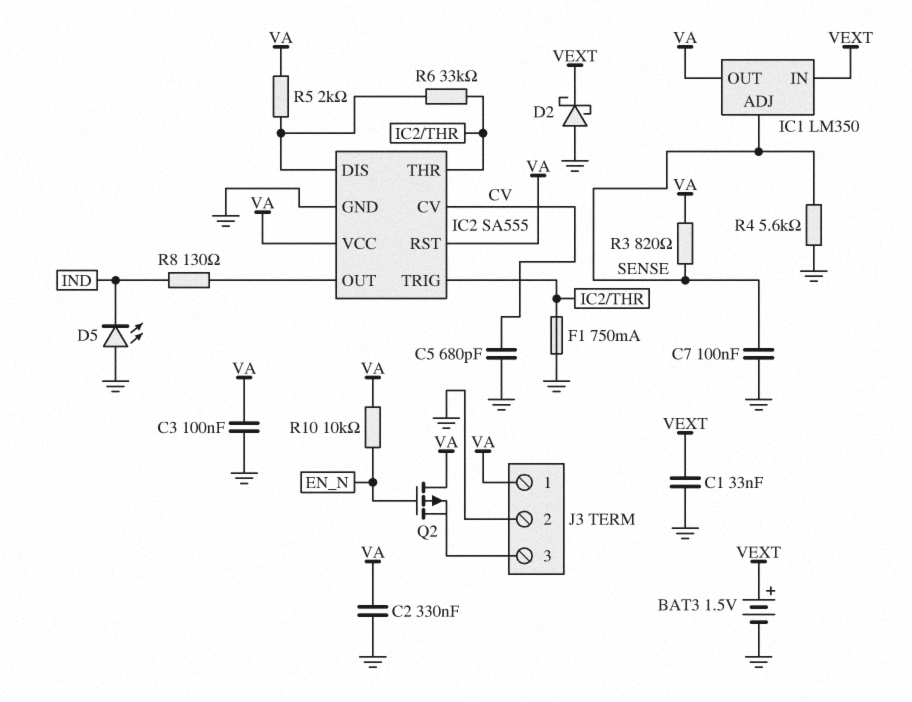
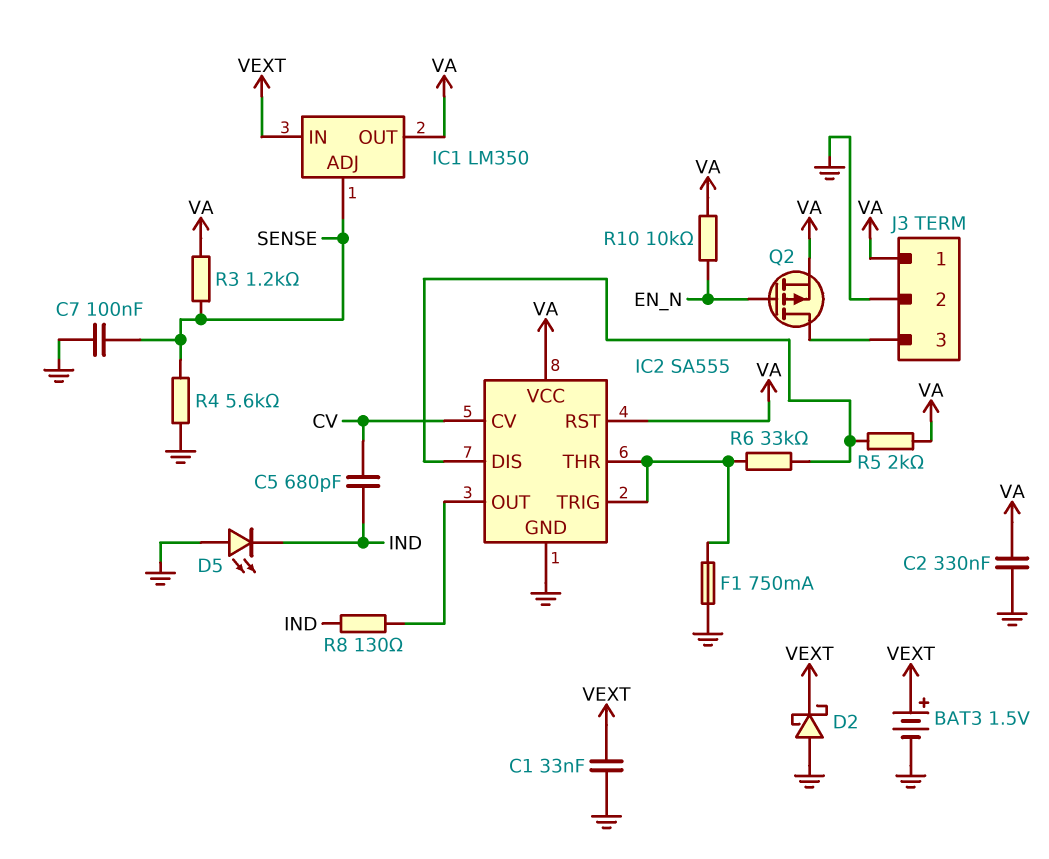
C3: 100nF (GND, VA) -> none
C5: 680pF (CV, GND) -> 680pF (CV, IND)
Q2: PMOS (G EN_N, D VA, S J3/3) -> PMOS (G EN_N, D J3/3, S VA)
R3: 820 (SENSE, VA) -> 1.2k (SENSE, VA)

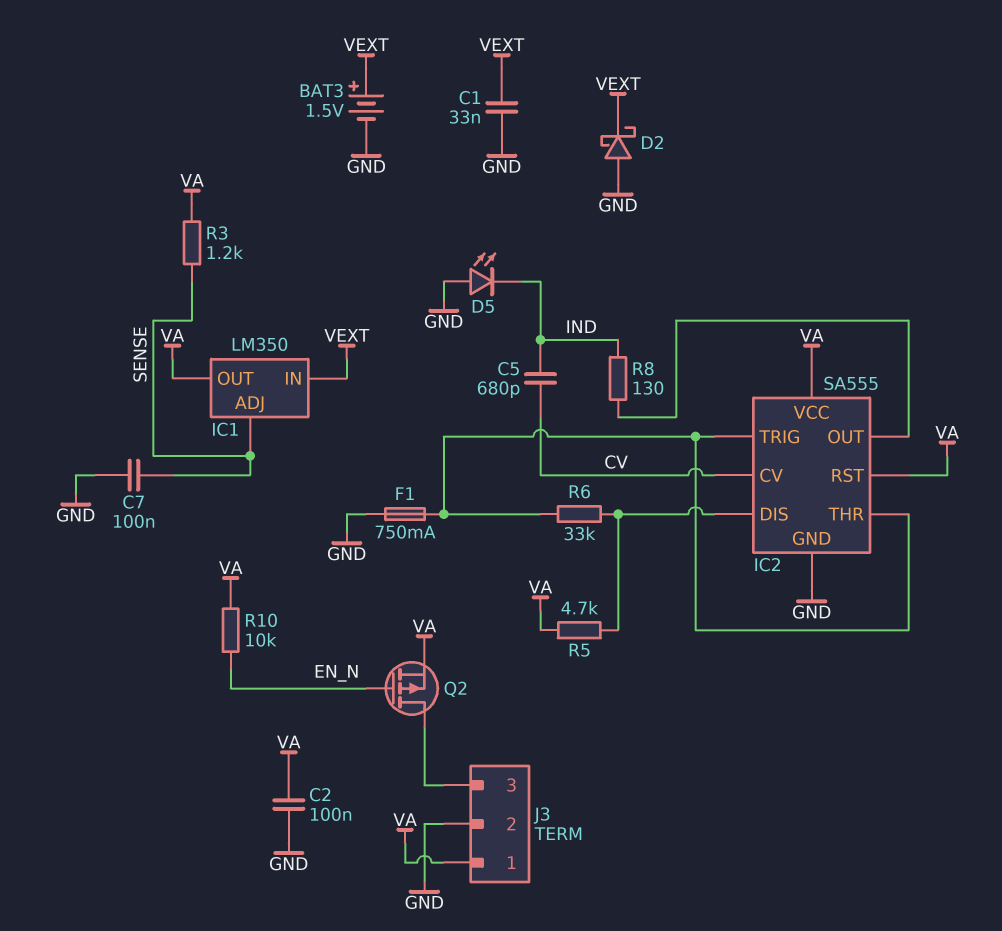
C2: 330nF (GND, VA) -> 100nF (GND, VA)
R4: 5.6k (GND, SENSE) -> none
R5: 2k (IC2/DIS, VA) -> 4.7k (IC2/DIS, VA)

